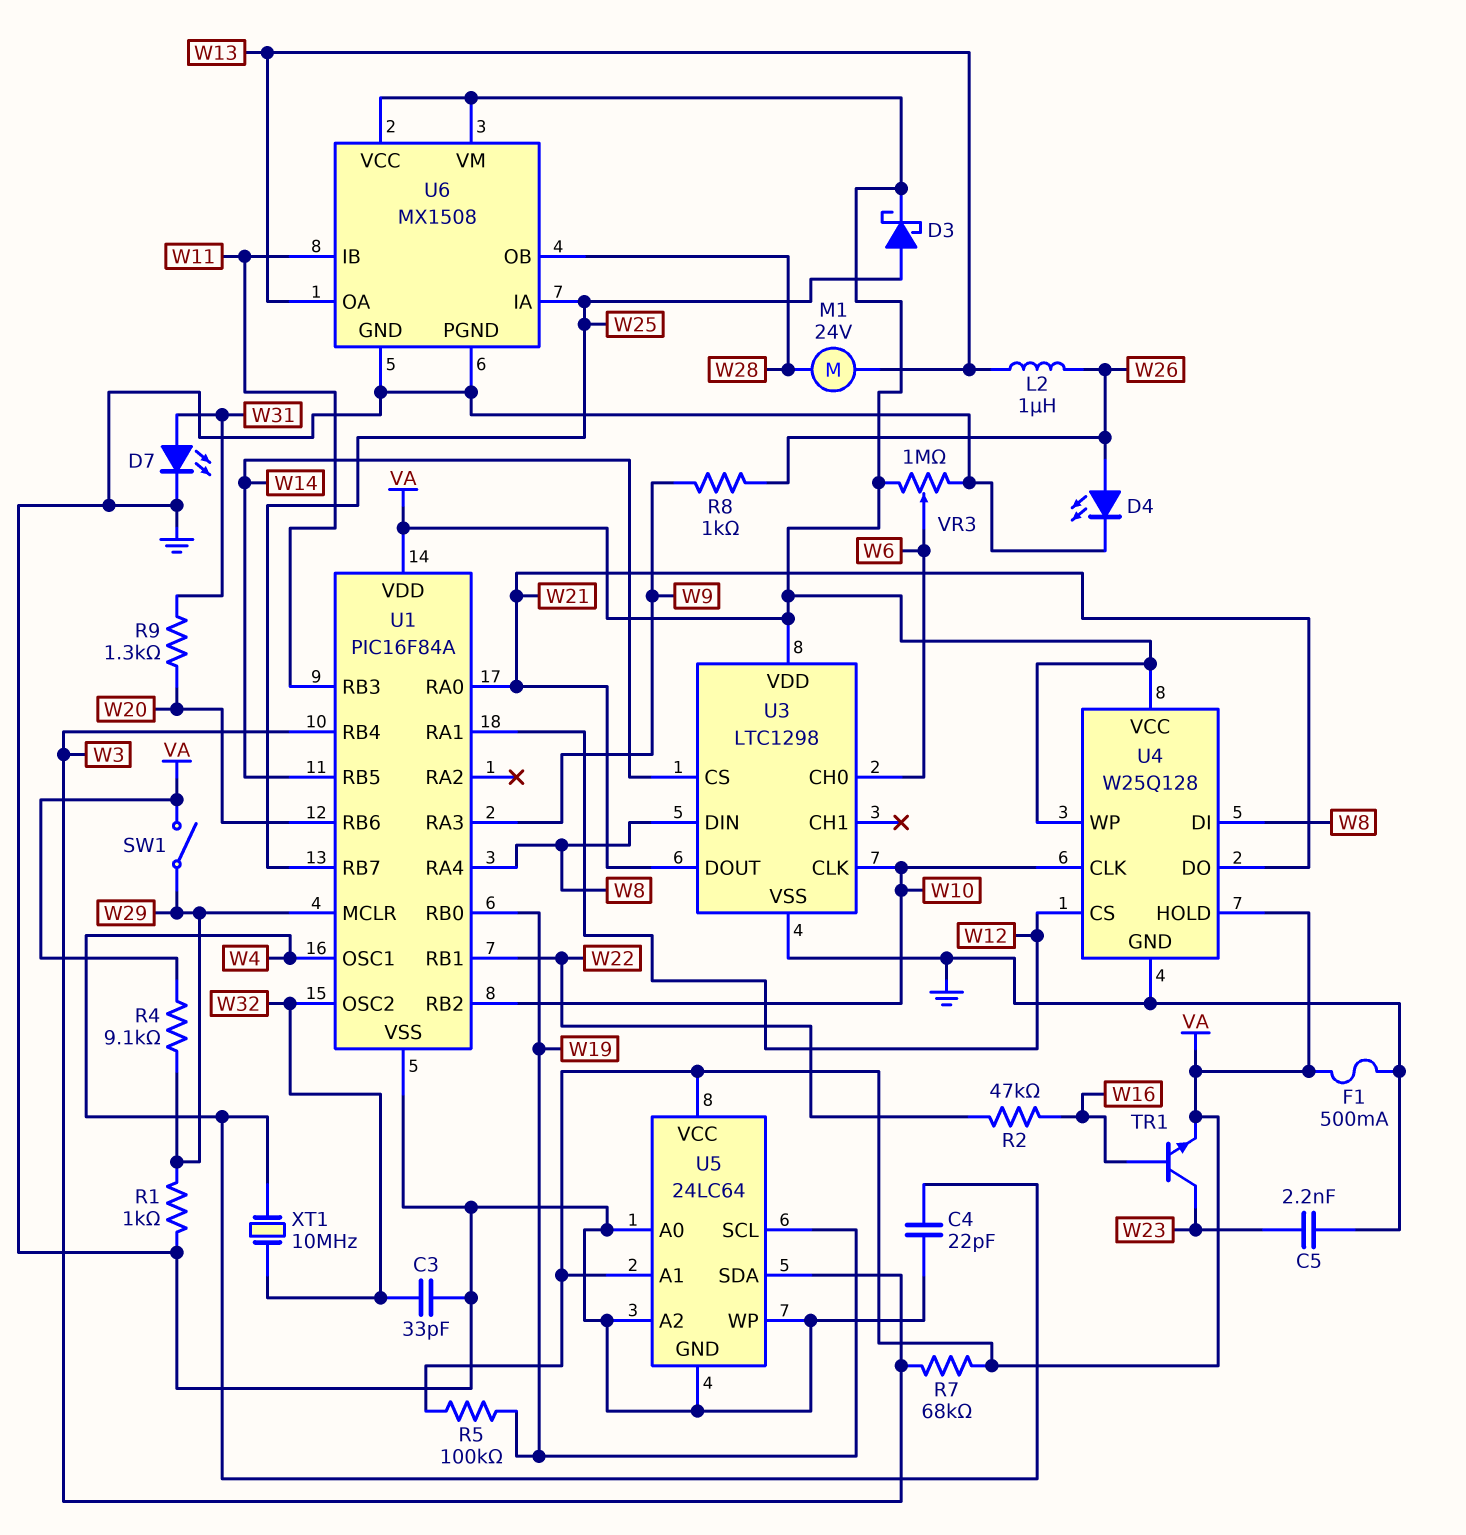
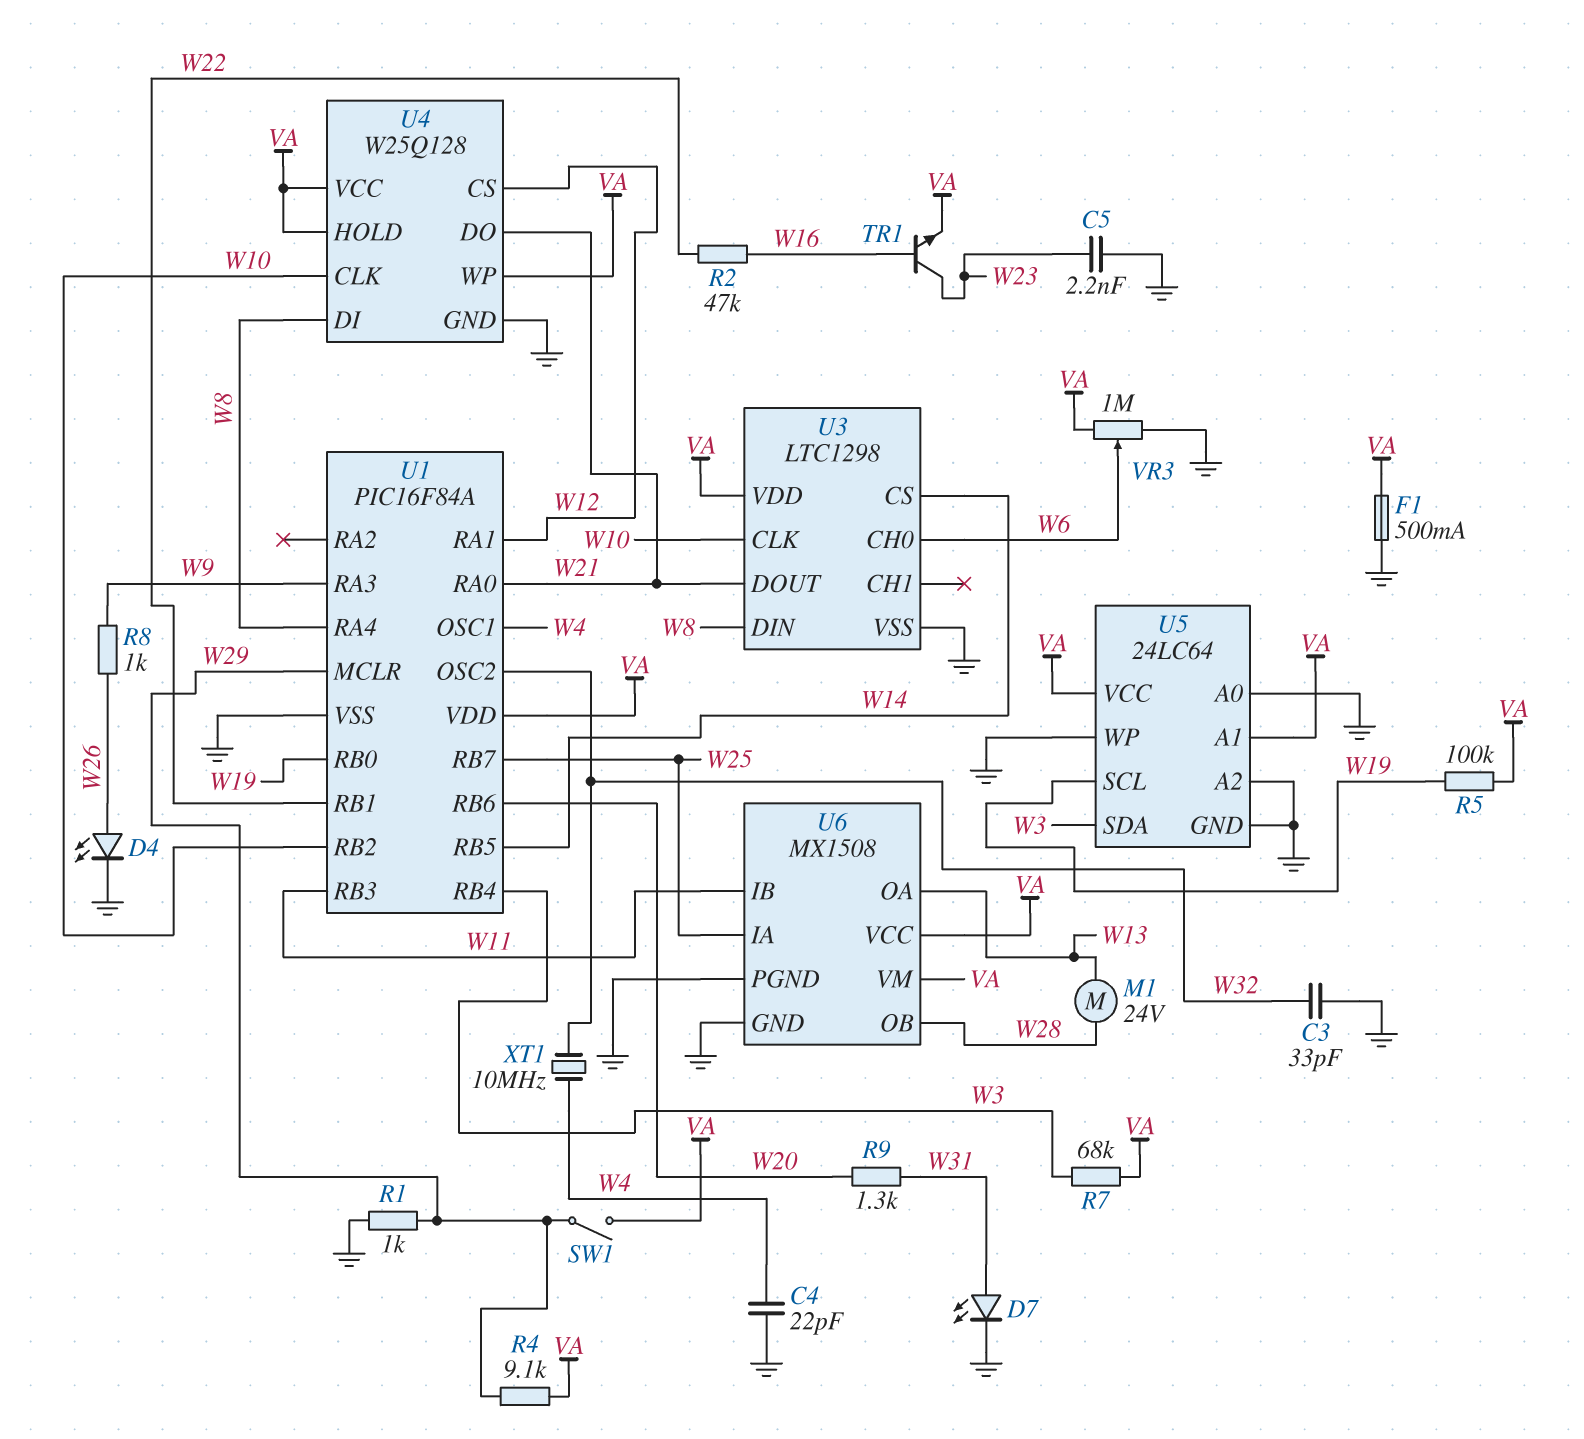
D3: schottky (A W25, K VA) -> none
L2: 1uH (W13, W26) -> none

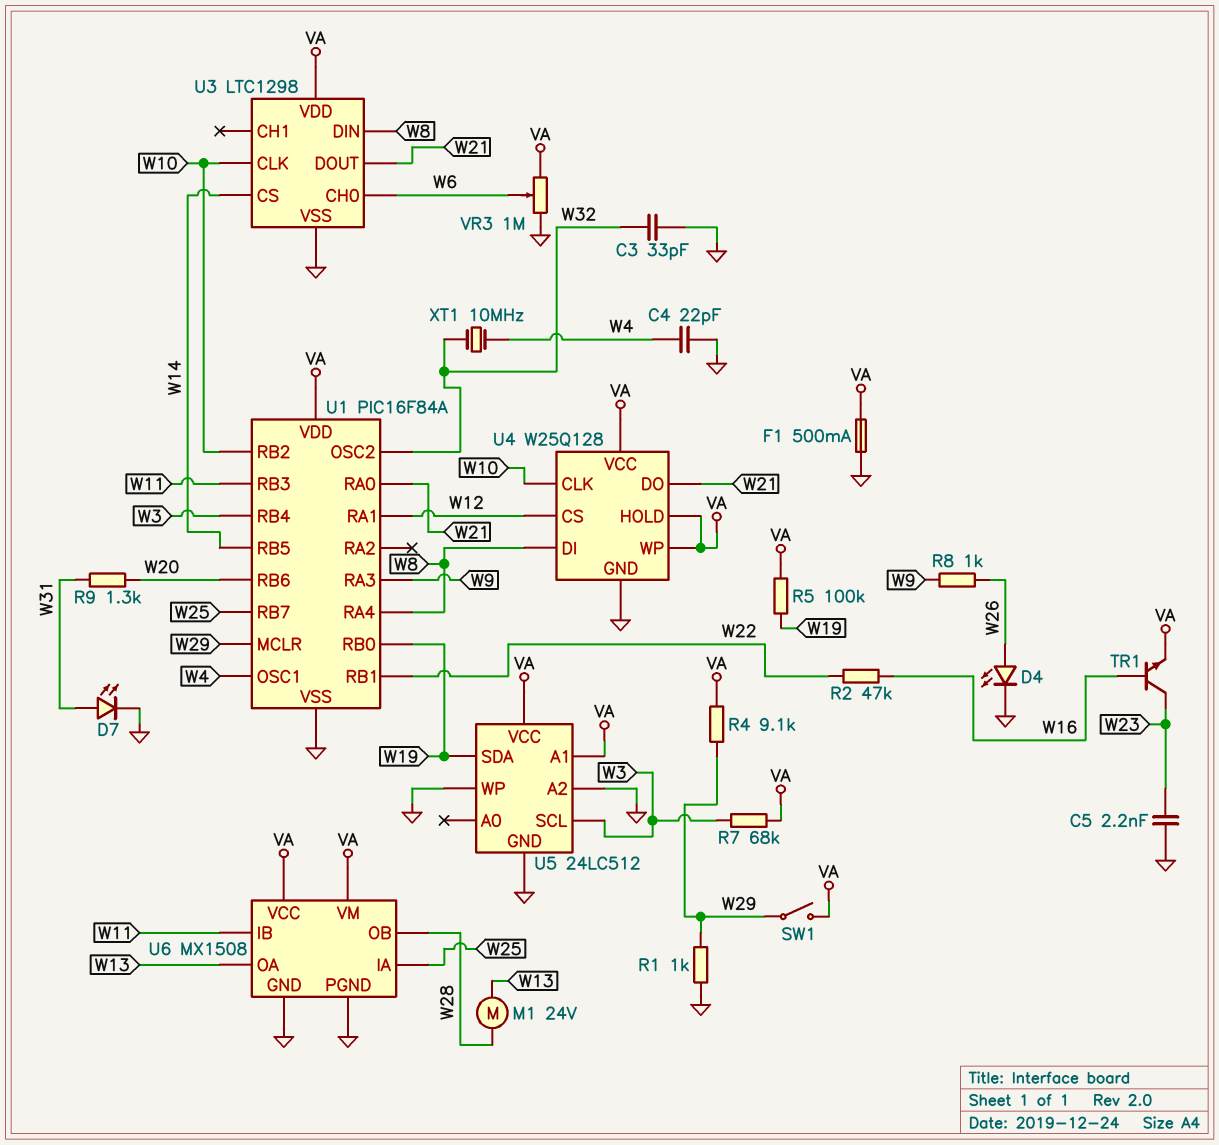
U5: 24LC64 -> 24LC512
U5 pin A0: GND -> none
U5 pin SCL: W19 -> W3
U5 pin SDA: W3 -> W19

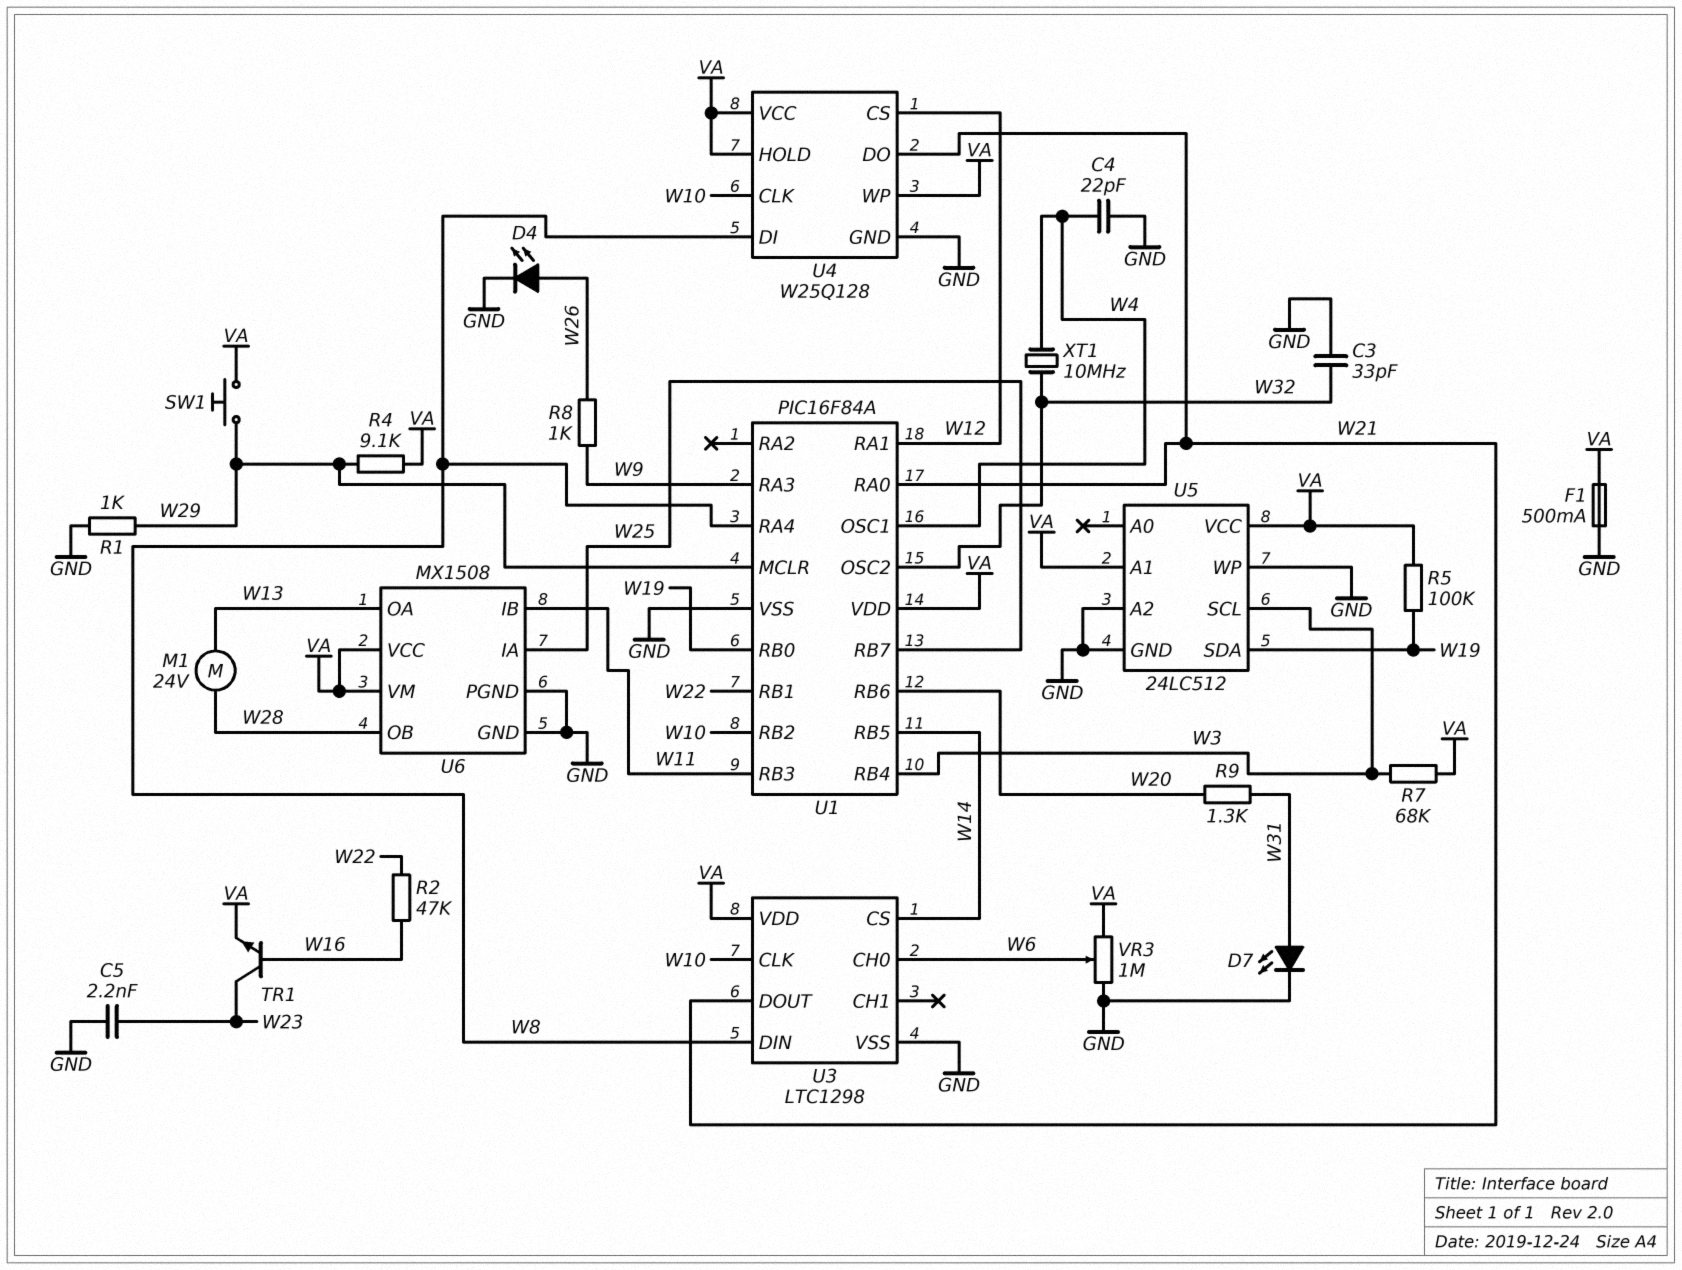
SW1: switch (VA, W29) -> button (VA, W29)

